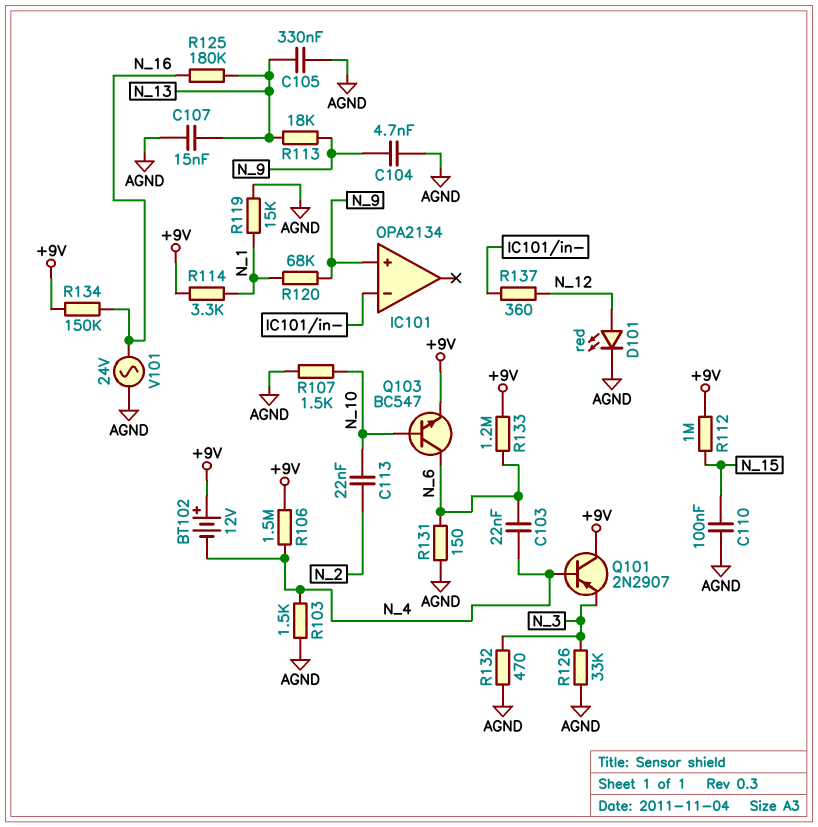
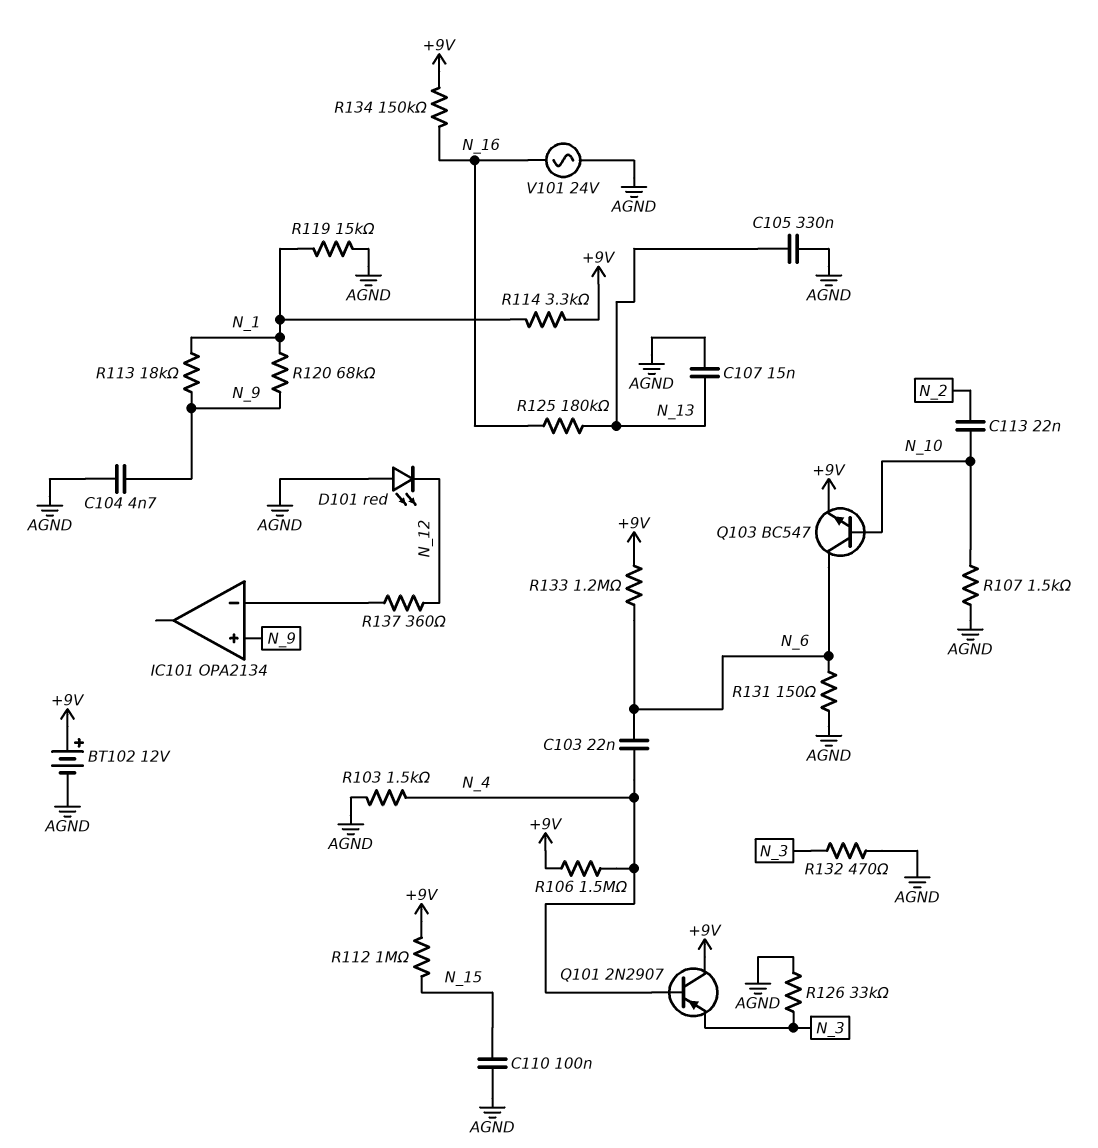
BT102: 12V (plus +9V, minus N_4) -> 12V (plus +9V, minus AGND)
D101: LED red (A N_12, K AGND) -> LED red (A AGND, K N_12)
R113: 18k (N_9, N_13) -> 18k (N_1, N_9)

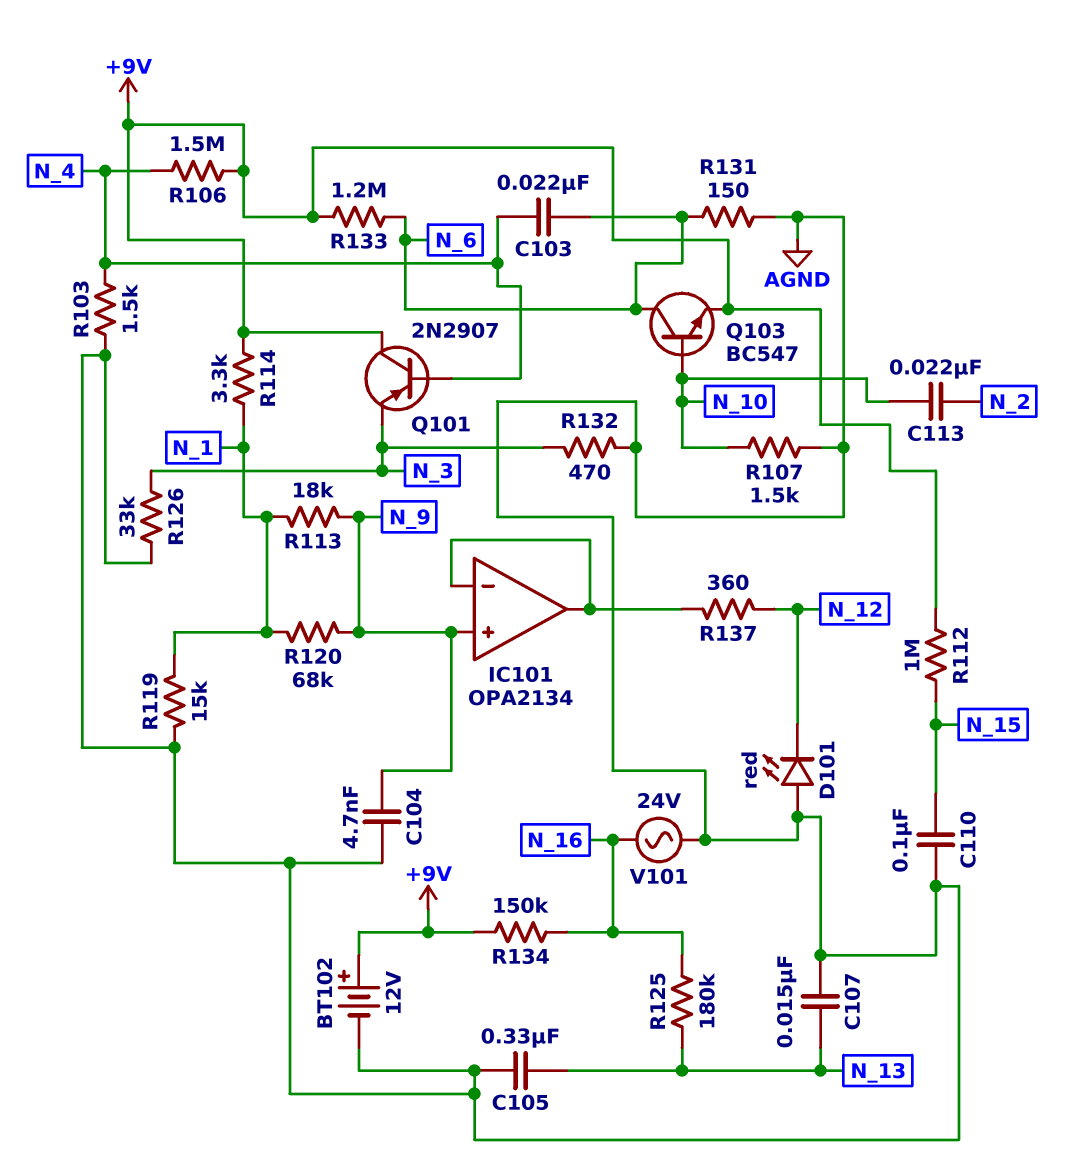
IC101 pin out: none -> IC101/in-

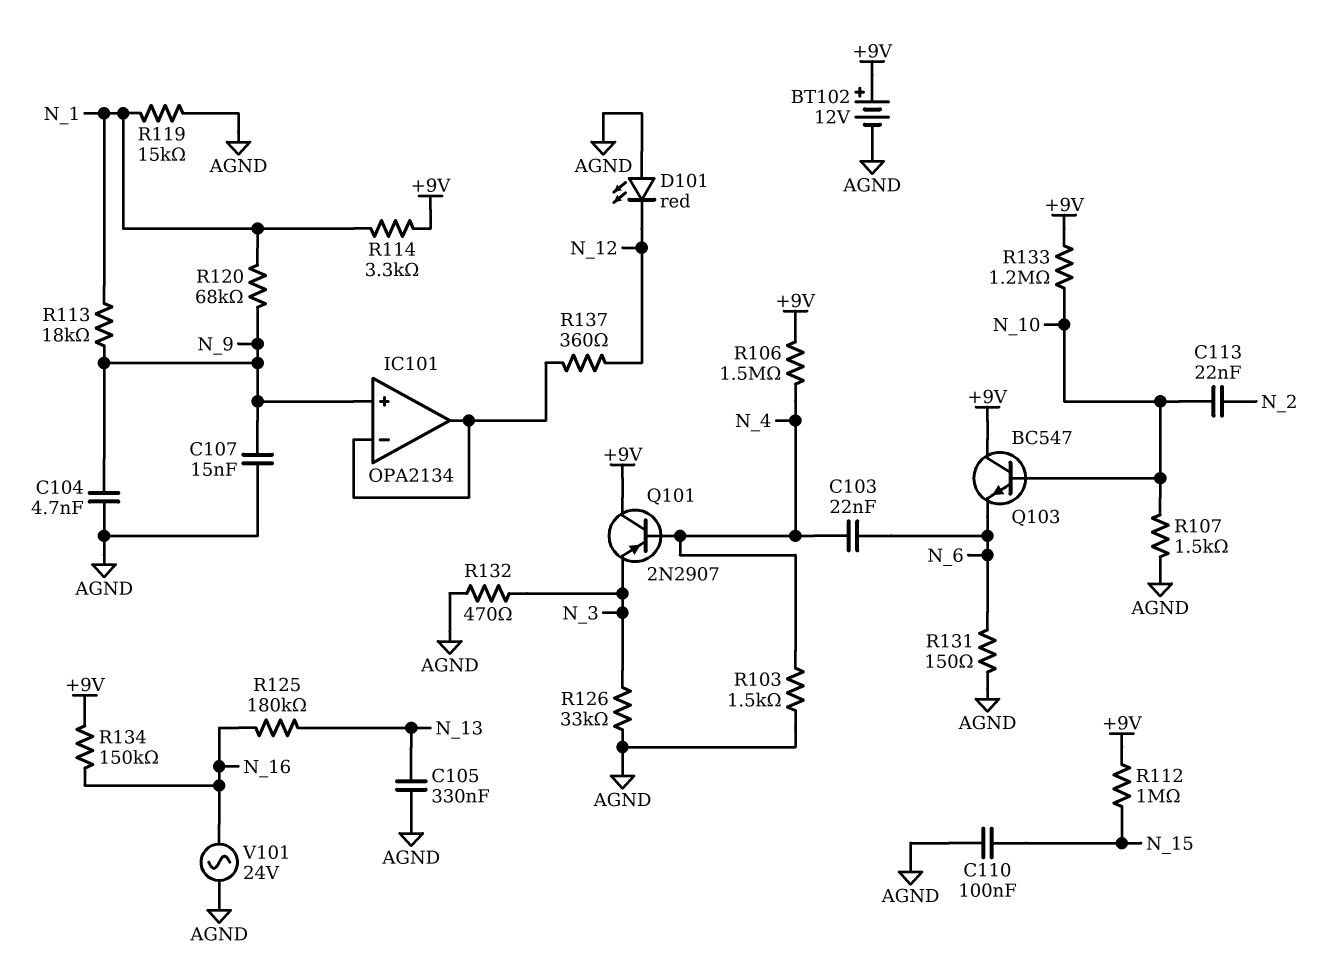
C107: 15nF (AGND, N_13) -> 15nF (AGND, N_9)
Q103: NPN BC547 (B N_10, C N_6, E +9V) -> NPN BC547 (B N_10, C +9V, E N_6)
R133: 1.2M (+9V, N_6) -> 1.2M (+9V, N_10)

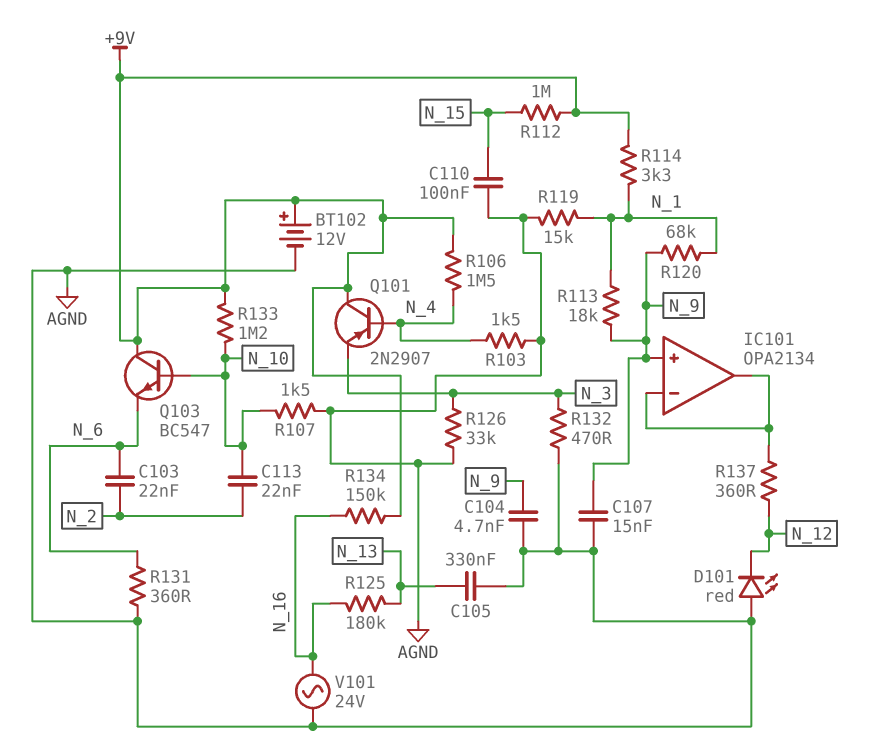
C103: 22nF (N_4, N_6) -> 22nF (N_2, N_6)
R131: 150 (AGND, N_6) -> 360 (AGND, N_6)

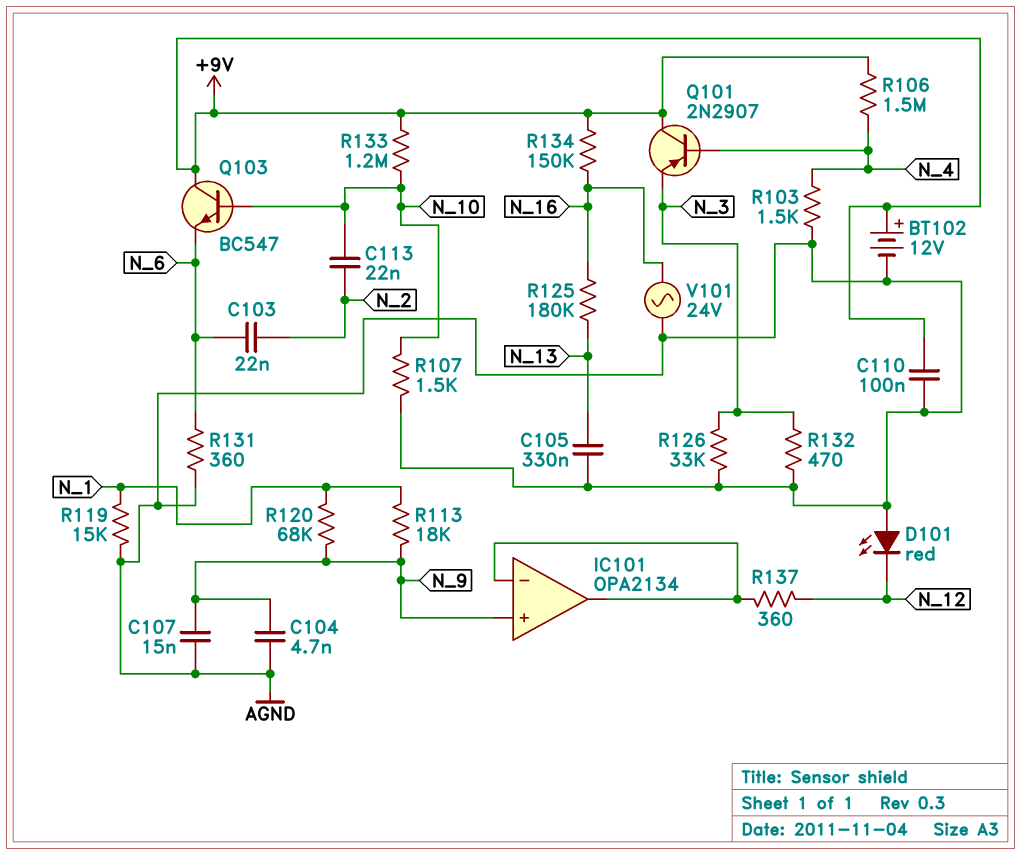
C110: 100nF (AGND, N_15) -> 100nF (+9V, AGND)
R112: 1M (+9V, N_15) -> none
R114: 3.3k (+9V, N_1) -> none

